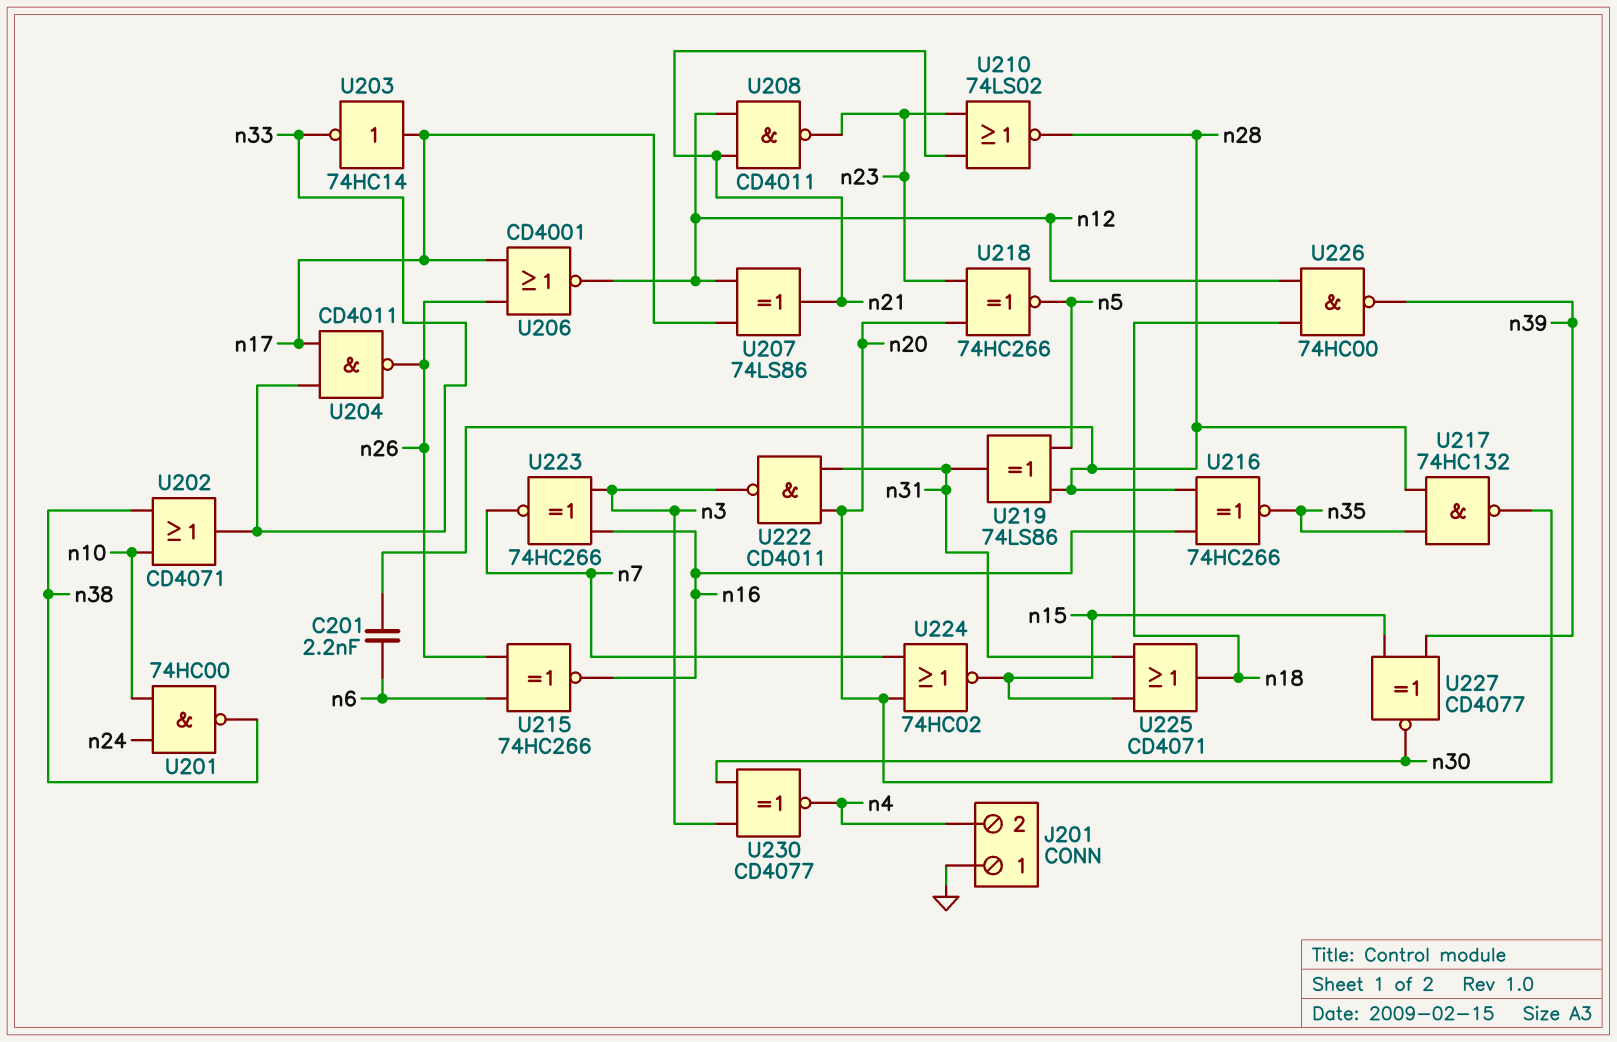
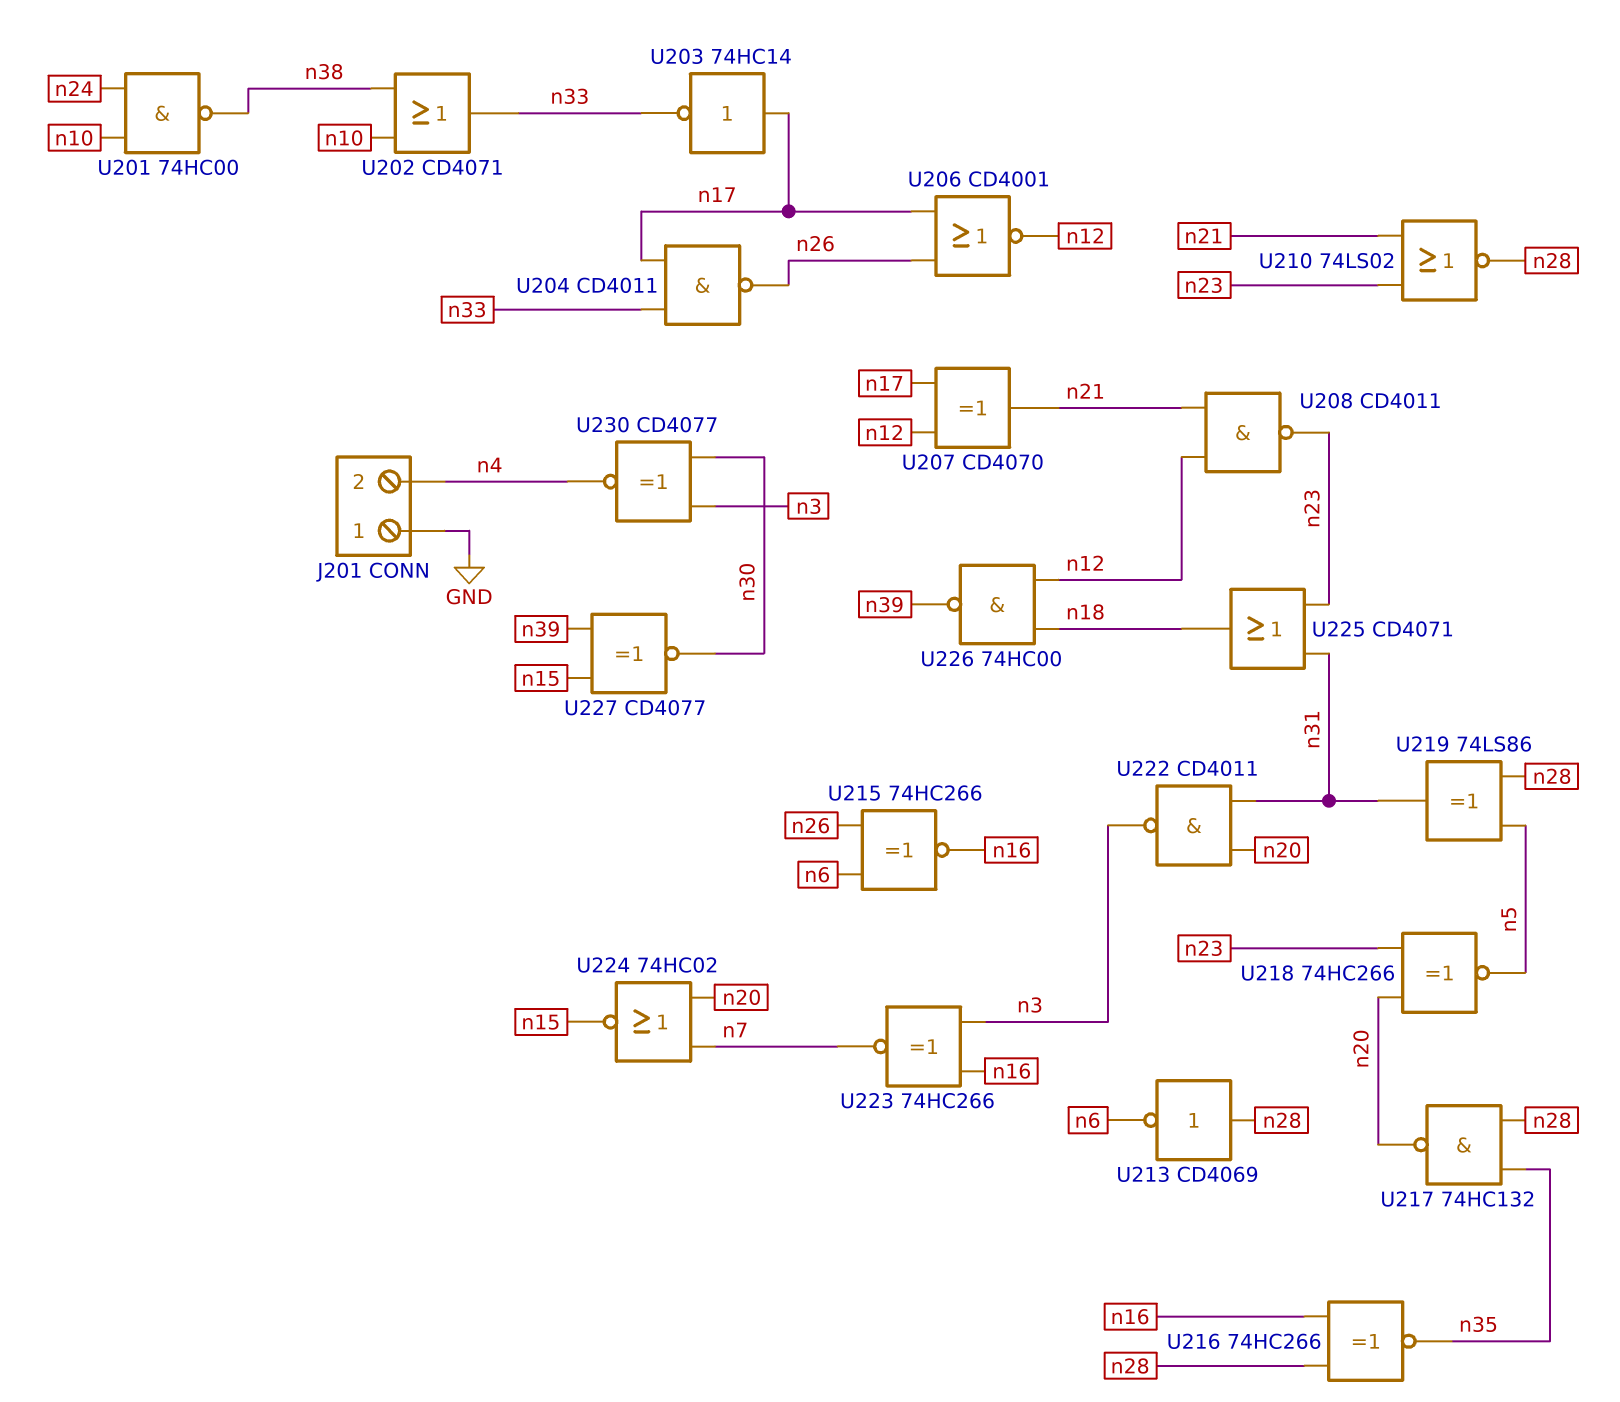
C201: 2.2nF (n6, n28) -> none
U207: XOR 74LS86 (in n12, in n17, out n21) -> XOR CD4070 (in n12, in n17, out n21)
U213: none -> NOT CD4069 (in n28, out n6)
U225: OR CD4071 (in n15, in n31, out n18) -> OR CD4071 (in n23, in n31, out n18)

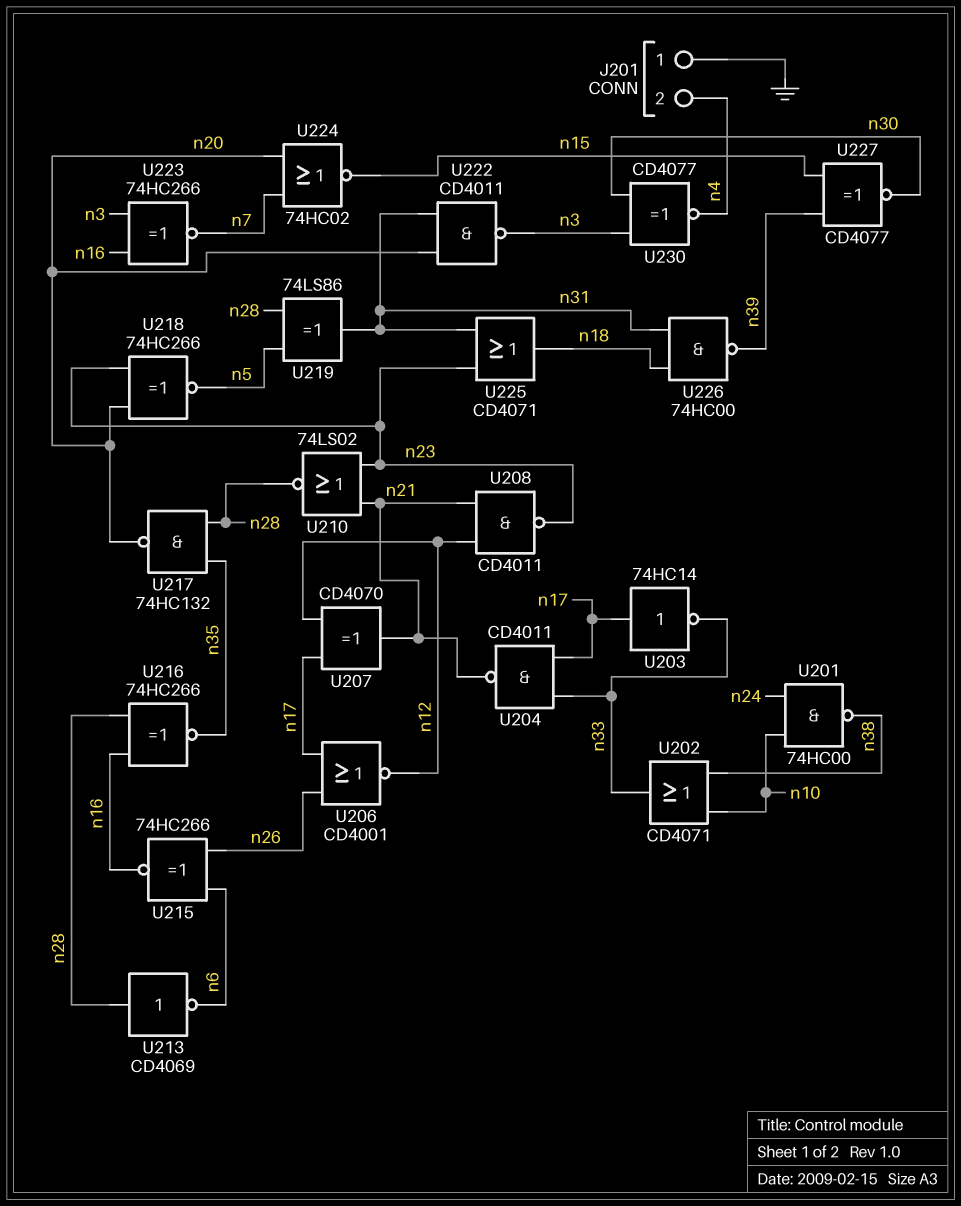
U204: NAND CD4011 (in n17, in n33, out n26) -> NAND CD4011 (in n17, in n33, out n21)
U226: NAND 74HC00 (in n12, in n18, out n39) -> NAND 74HC00 (in n18, in n31, out n39)

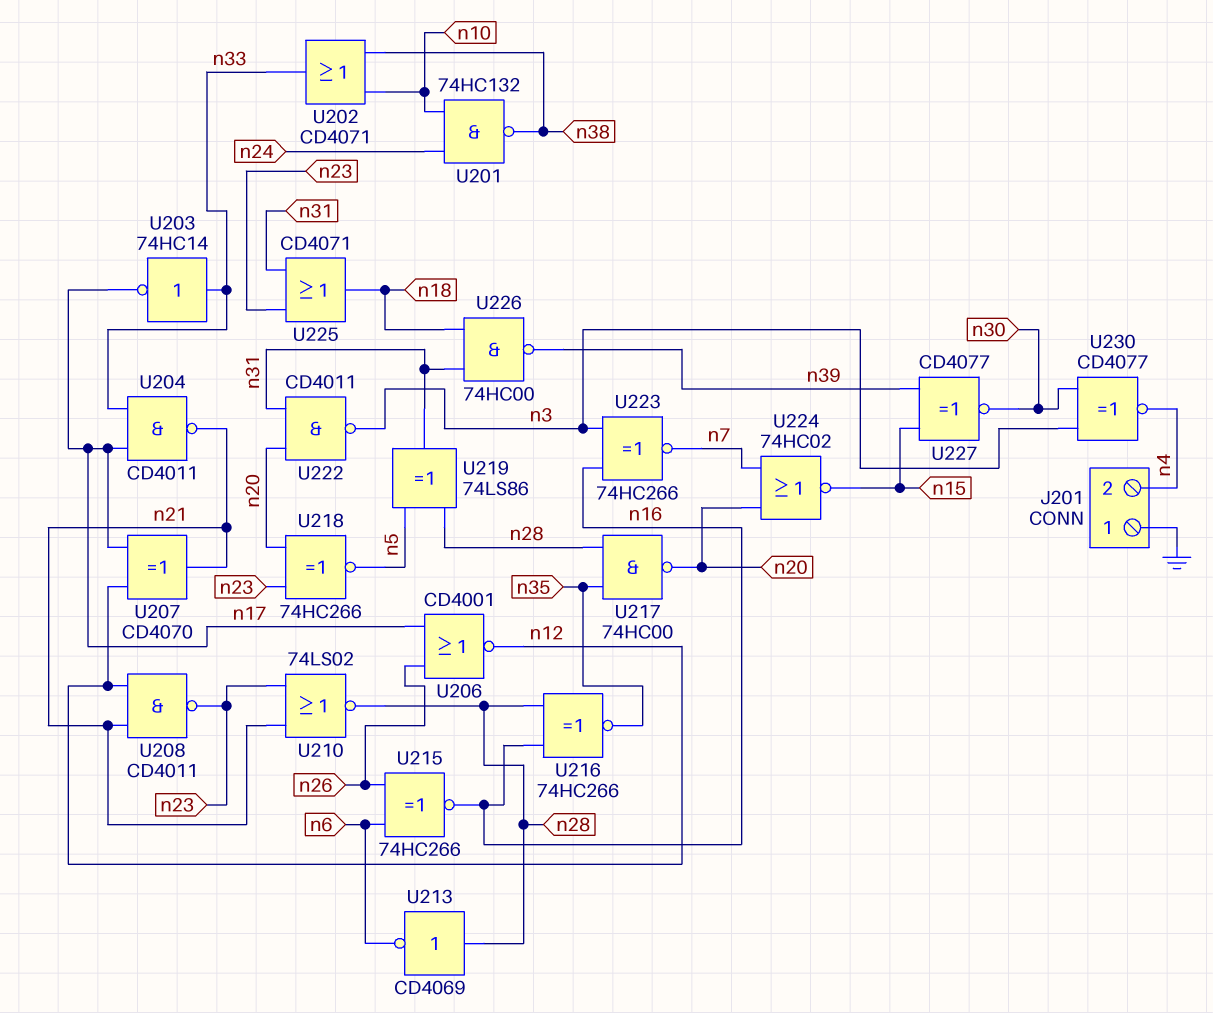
U201: NAND 74HC00 (in n10, in n24, out n38) -> NAND 74HC132 (in n10, in n24, out n38)
U203: NOT 74HC14 (in n17, out n33) -> NOT 74HC14 (in n33, out n17)
U217: NAND 74HC132 (in n28, in n35, out n20) -> NAND 74HC00 (in n28, in n35, out n20)

